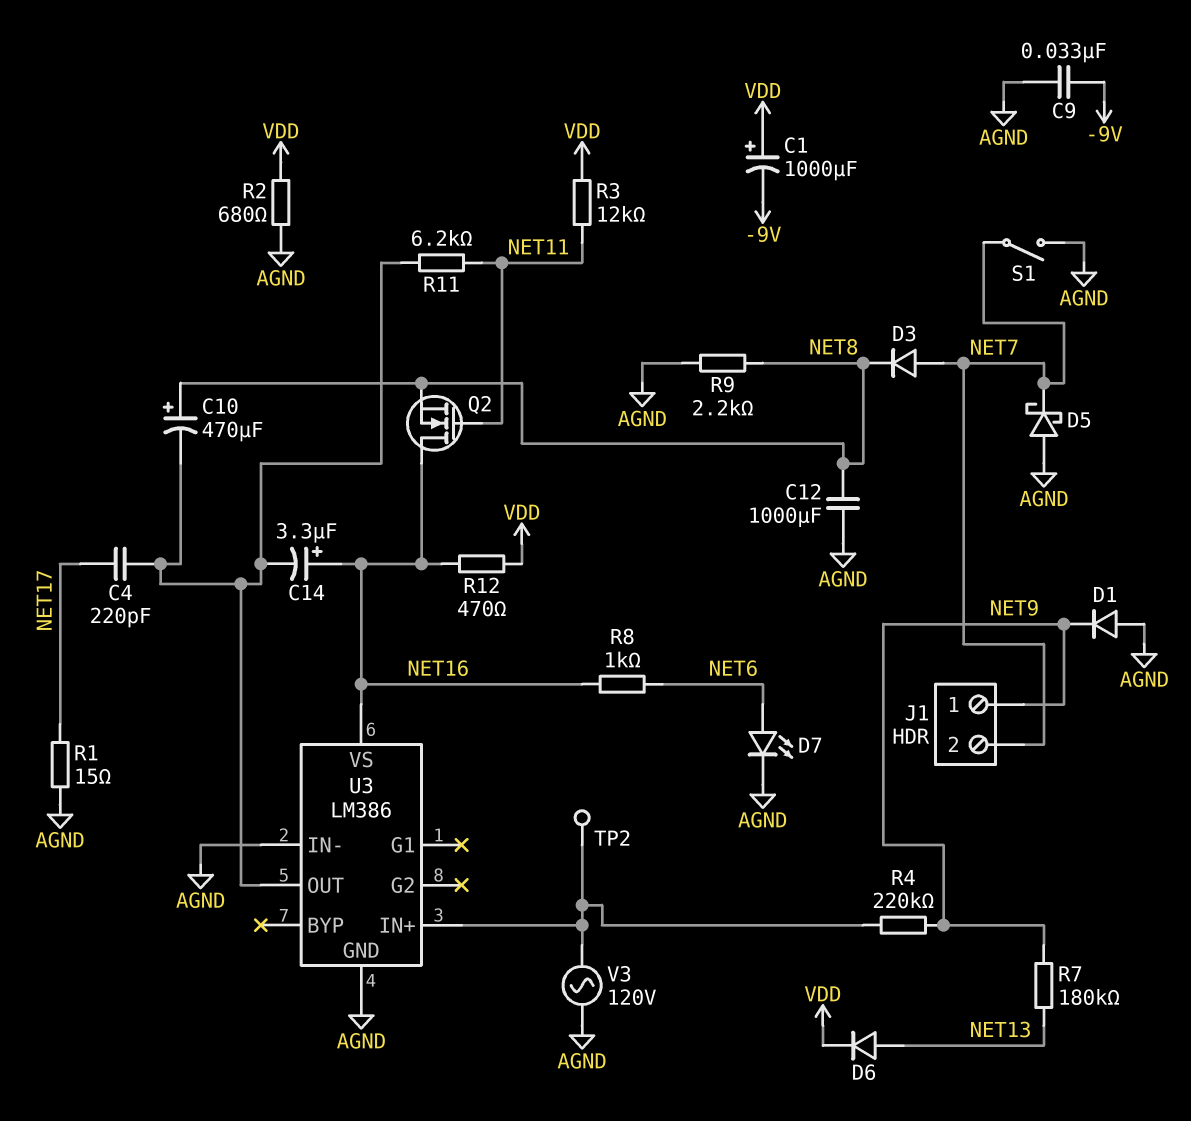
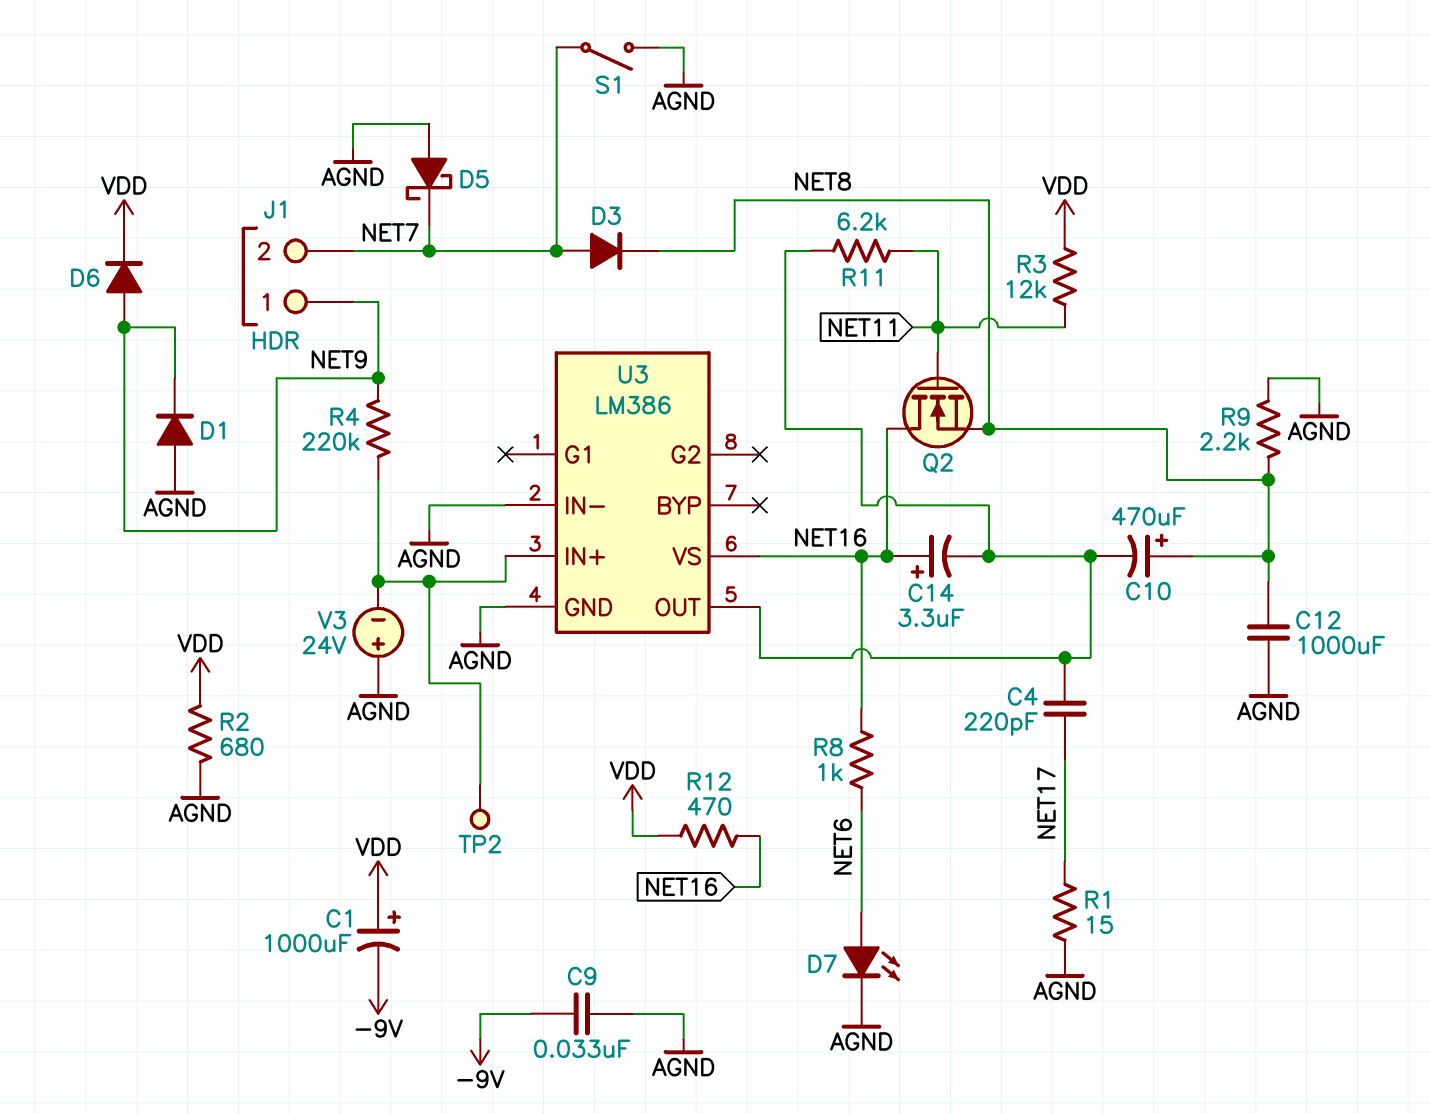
D6: diode (A NET13, K VDD) -> diode (A NET9, K VDD)
R7: 180k (NET9, NET13) -> none
V3: AC 120V (AGND, U3/IN+) -> 24V (plus AGND, minus U3/IN+)

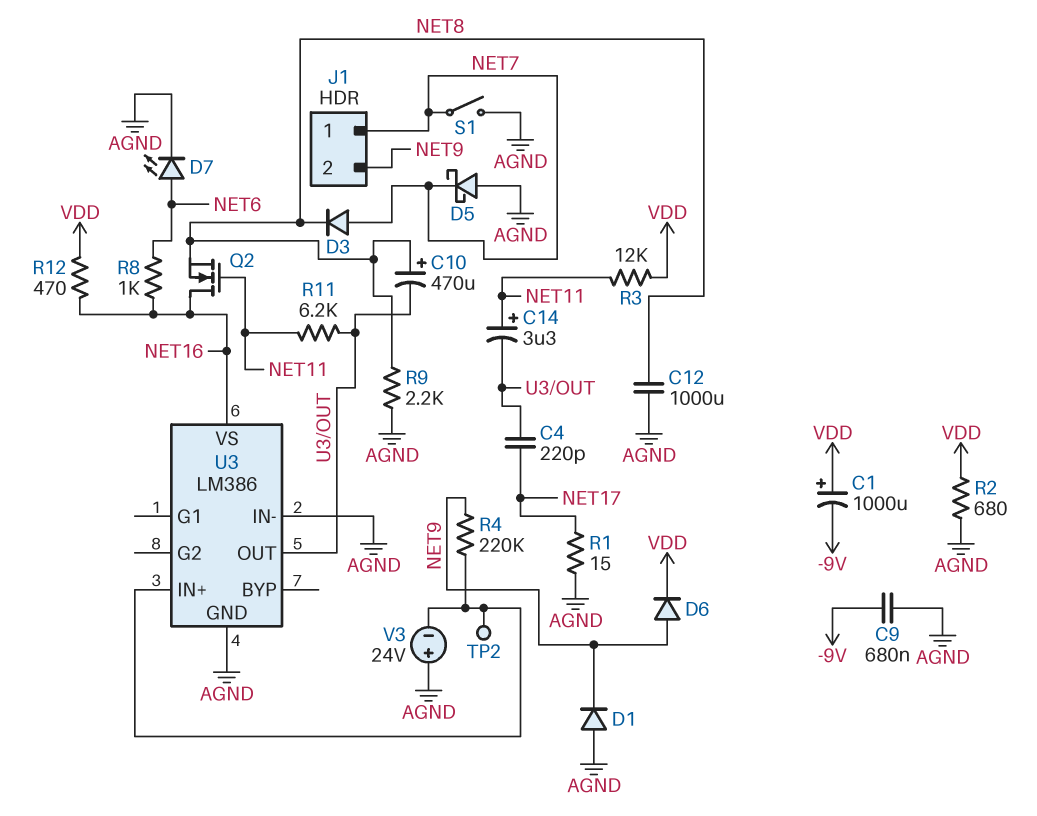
C9: 33nF (-9V, AGND) -> 680nF (-9V, AGND)
C14: 3.3uF (plus NET16, minus U3/OUT) -> 3.3uF (plus NET11, minus U3/OUT)
J1 pin 1: NET9 -> NET7
J1 pin 2: NET7 -> NET9

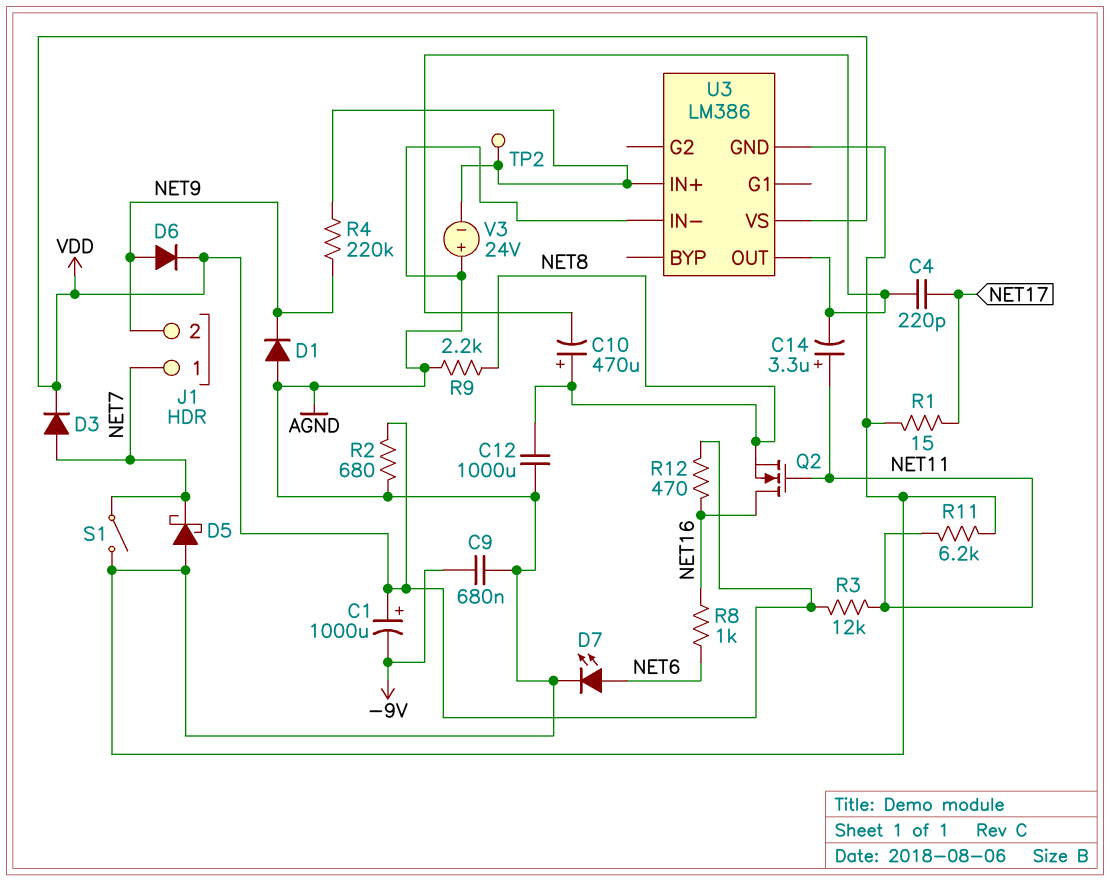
D3: diode (A NET7, K NET8) -> diode (A NET7, K VDD)
R11: 6.2k (NET11, U3/OUT) -> 6.2k (AGND, NET11)
U3 pin VS: NET16 -> VDD

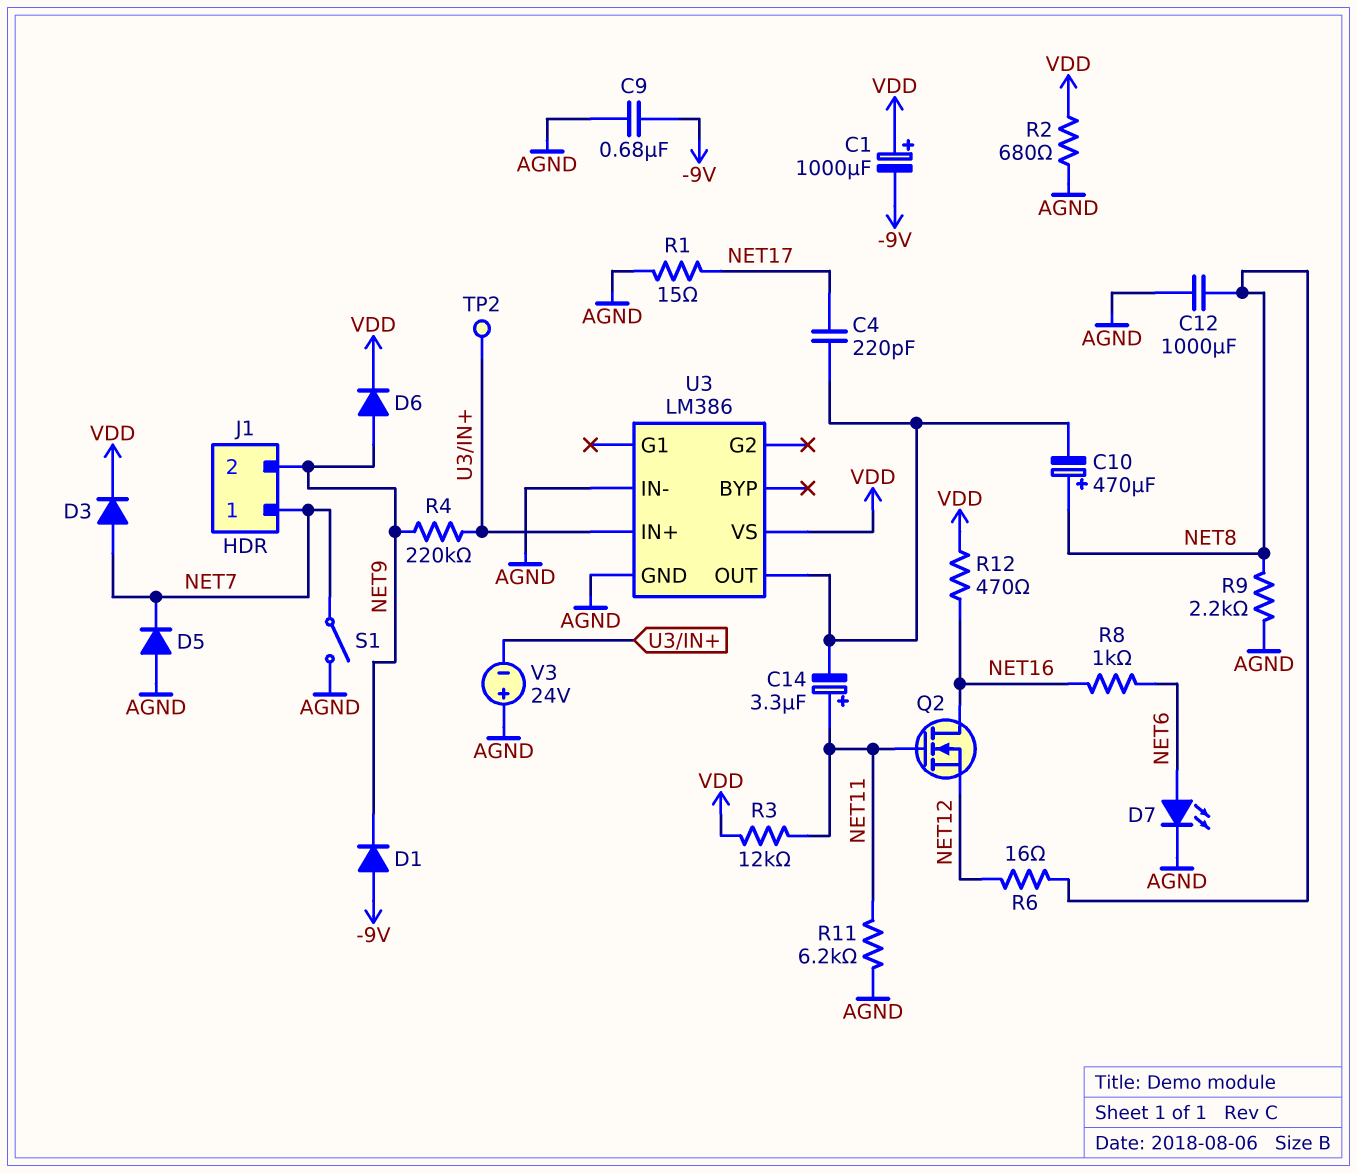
D1: diode (A AGND, K NET9) -> diode (A -9V, K NET9)
D5: schottky (A AGND, K NET7) -> diode (A AGND, K NET7)
Q2: NMOS (G NET11, D NET16, S NET8) -> NMOS (G NET11, D NET16, S NET12)
R6: none -> 16 (NET8, NET12)

